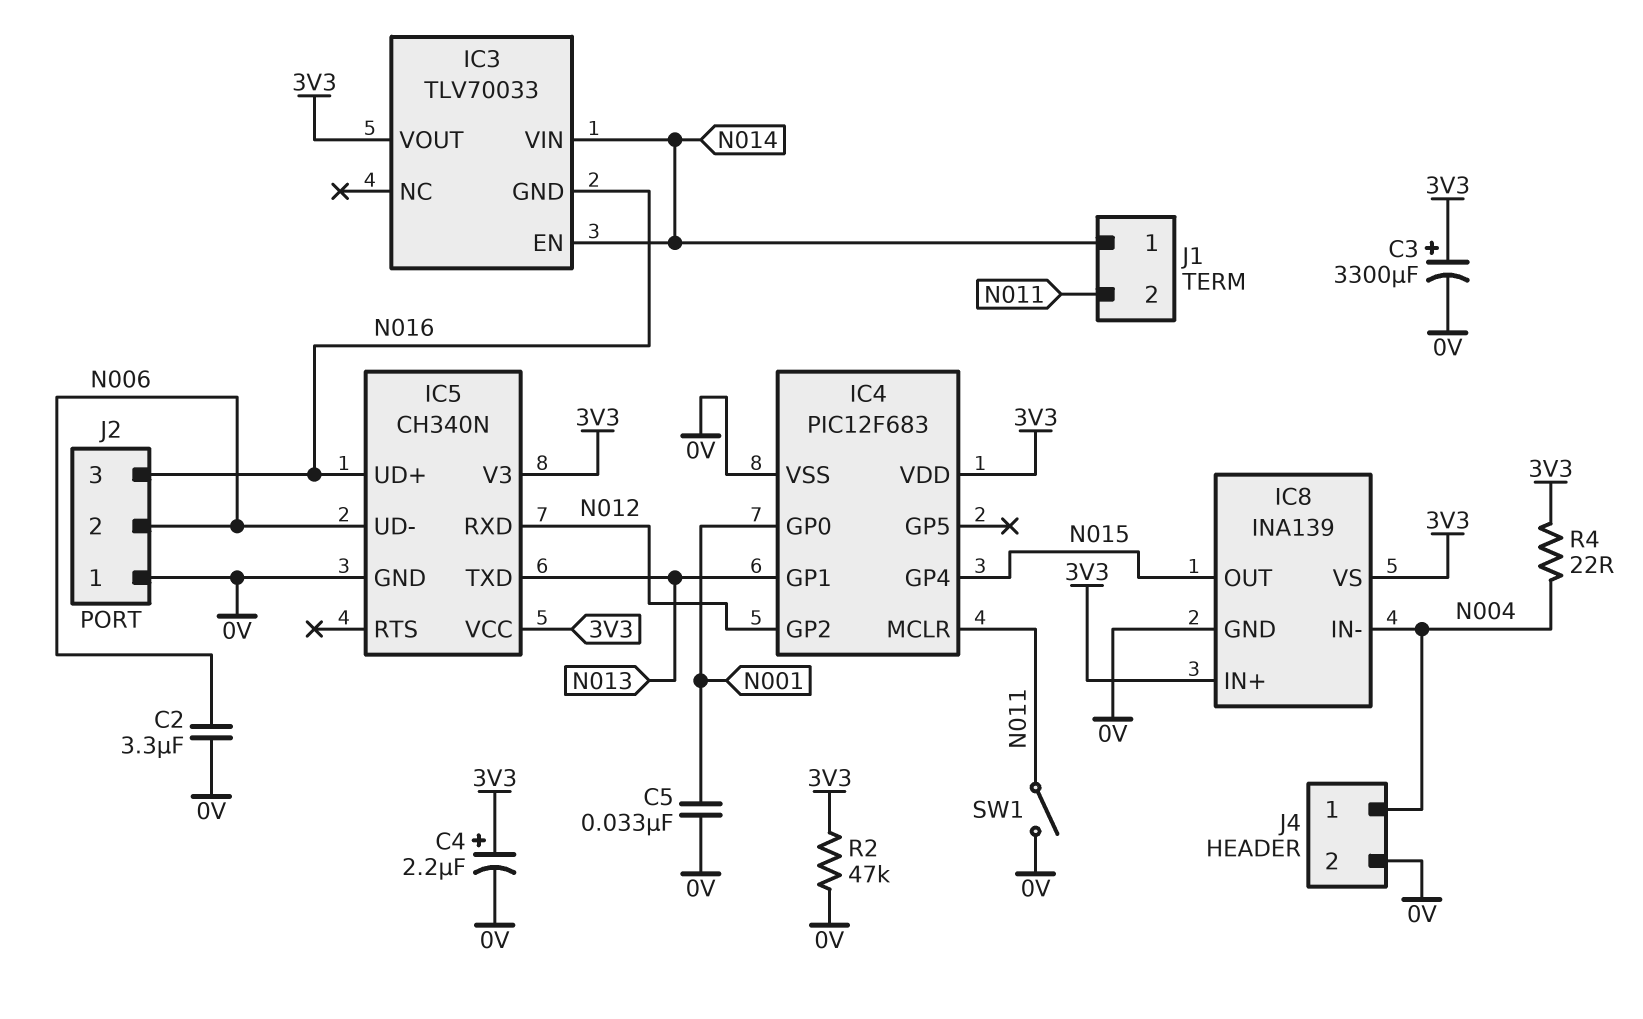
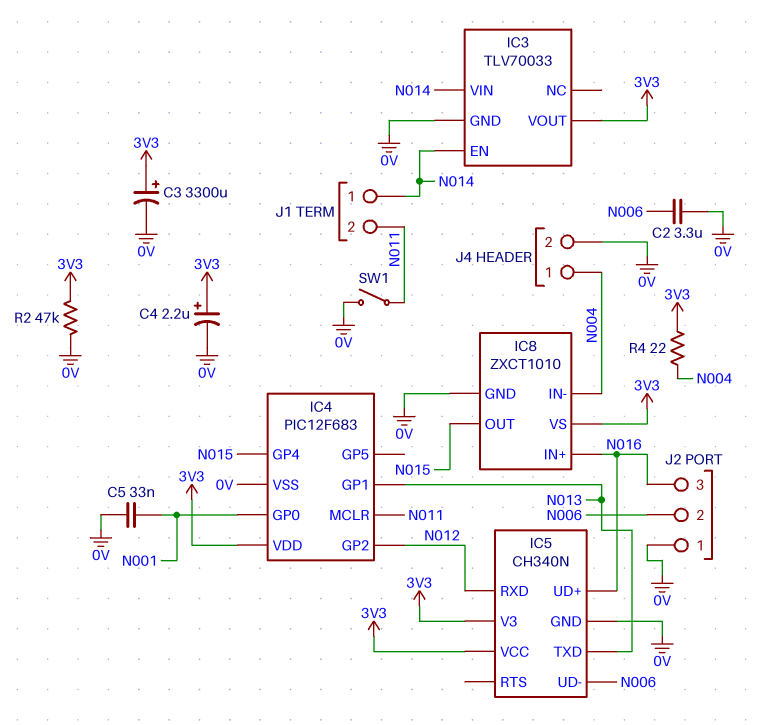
IC3 pin GND: N016 -> 0V
IC8: INA139 -> ZXCT1010
IC8 pin IN+: 3V3 -> N016

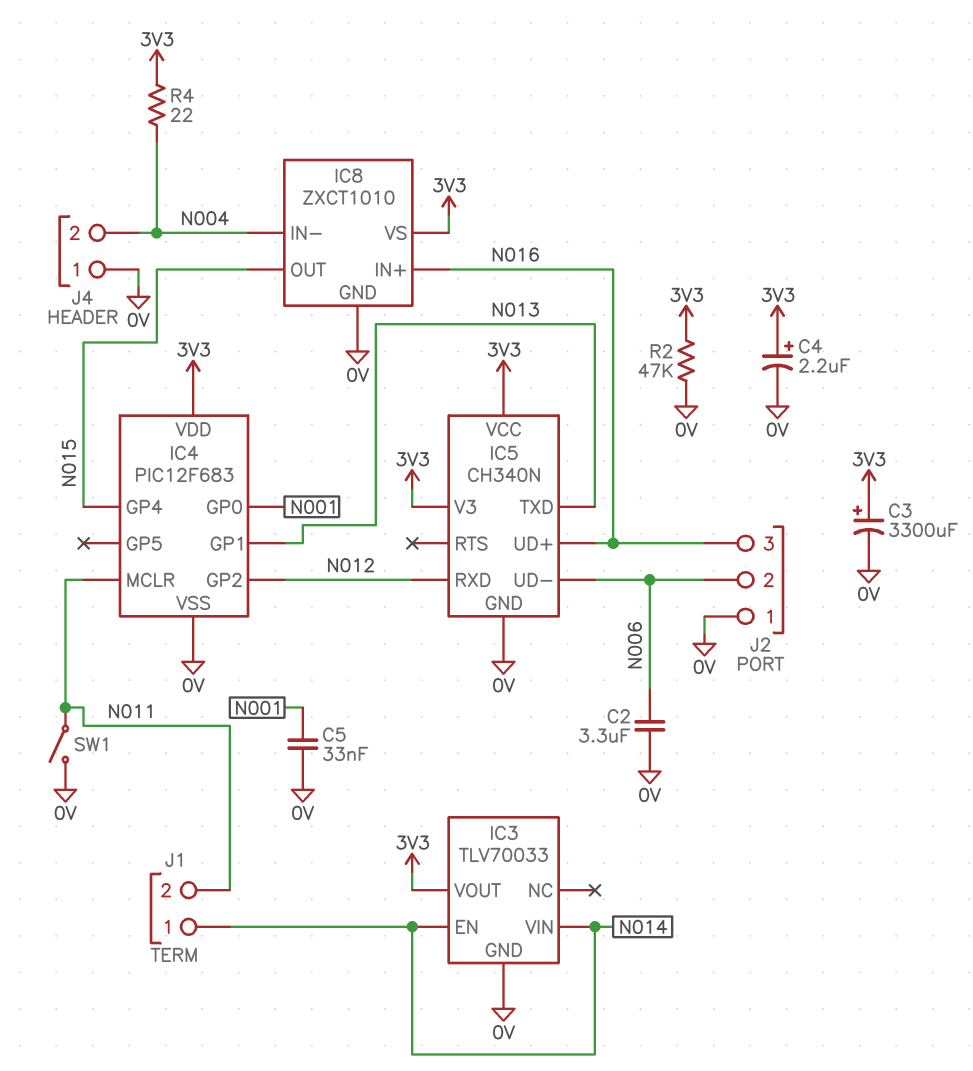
J4 pin 1: N004 -> 0V
J4 pin 2: 0V -> N004

